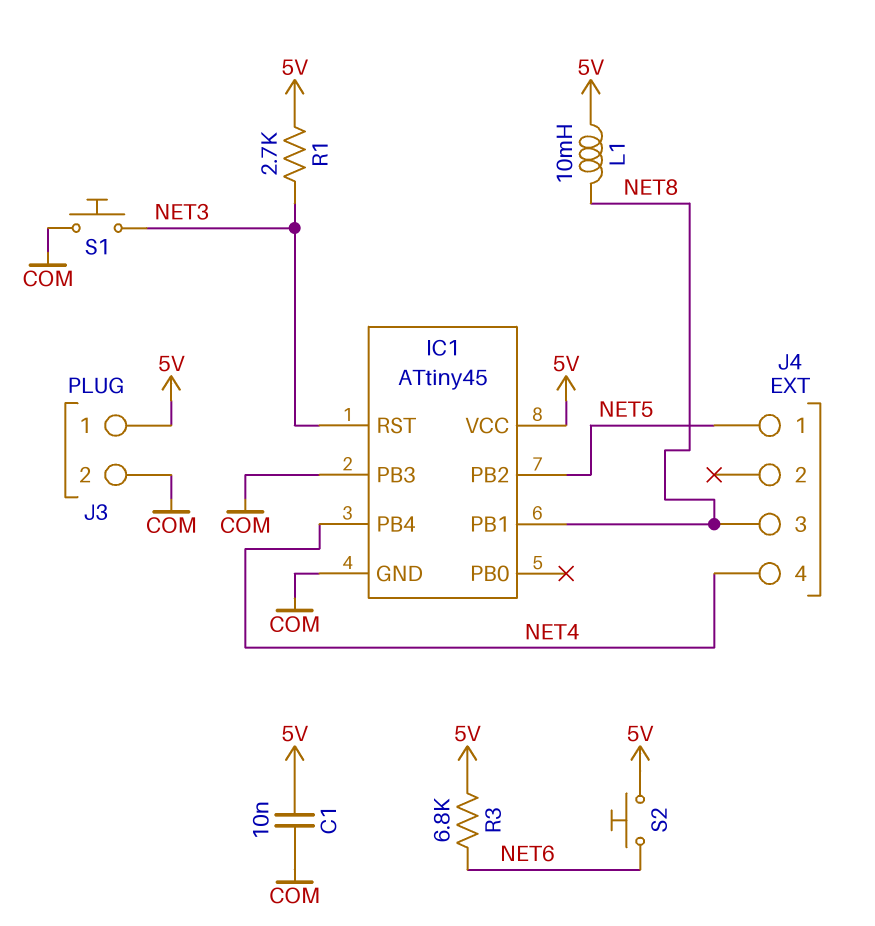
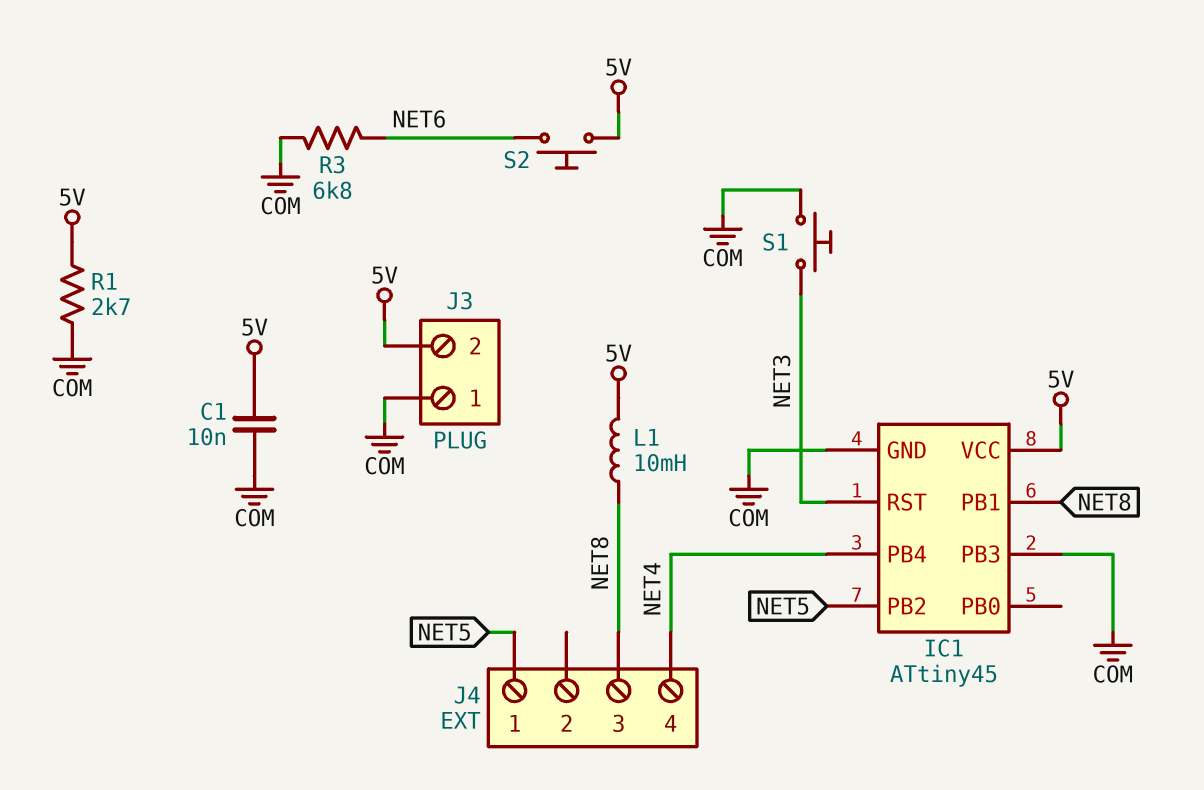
J3 pin 1: 5V -> COM
J3 pin 2: COM -> 5V
R1: 2.7k (5V, NET3) -> 2.7k (5V, COM)
R3: 6.8k (5V, NET6) -> 6.8k (COM, NET6)

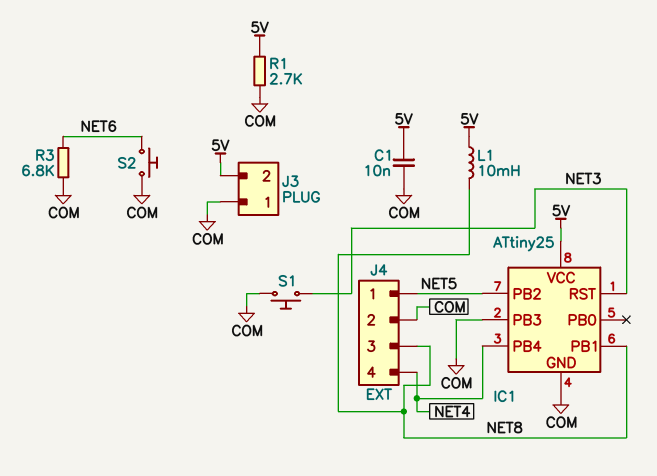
IC1: ATtiny45 -> ATtiny25
J4 pin 2: none -> COM
S2: button (5V, NET6) -> button (COM, NET6)

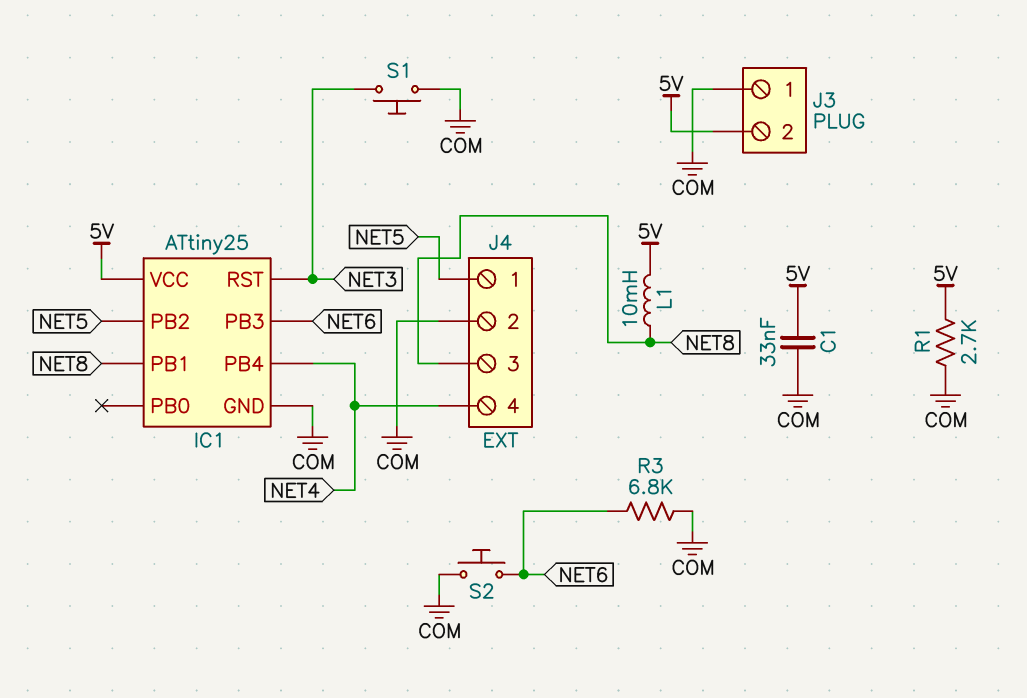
C1: 10nF (5V, COM) -> 33nF (5V, COM)
IC1 pin PB3: COM -> NET6

